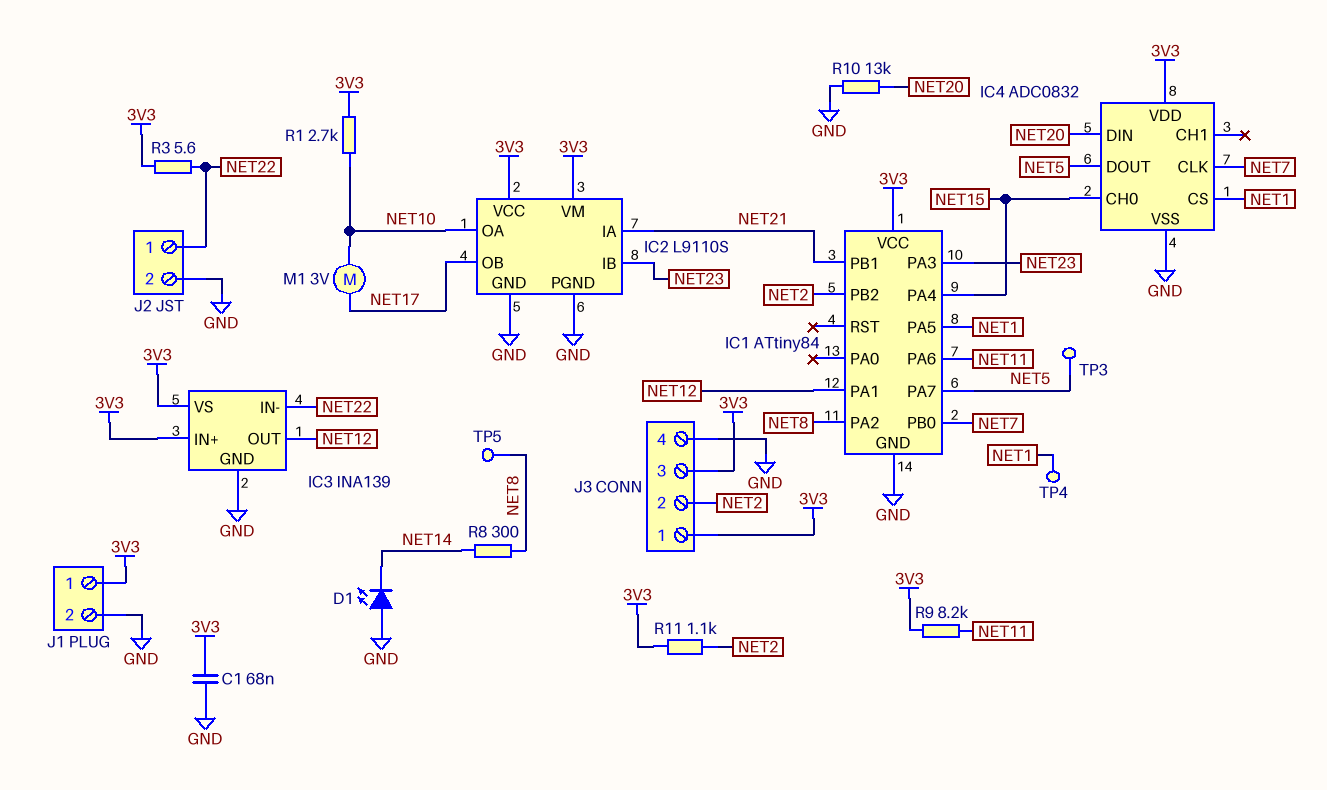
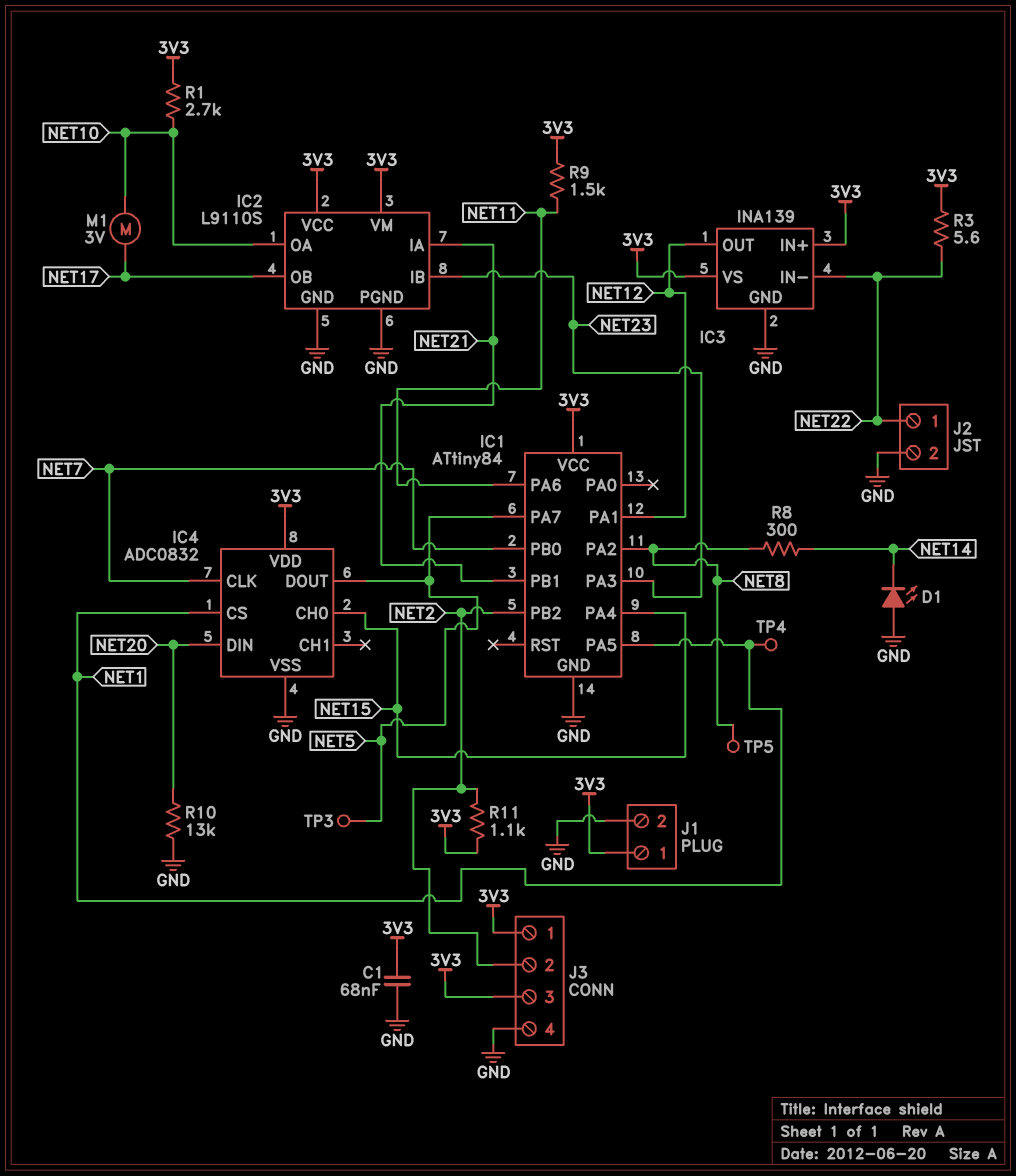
R9: 8.2k (3V3, NET11) -> 1.5k (3V3, NET11)

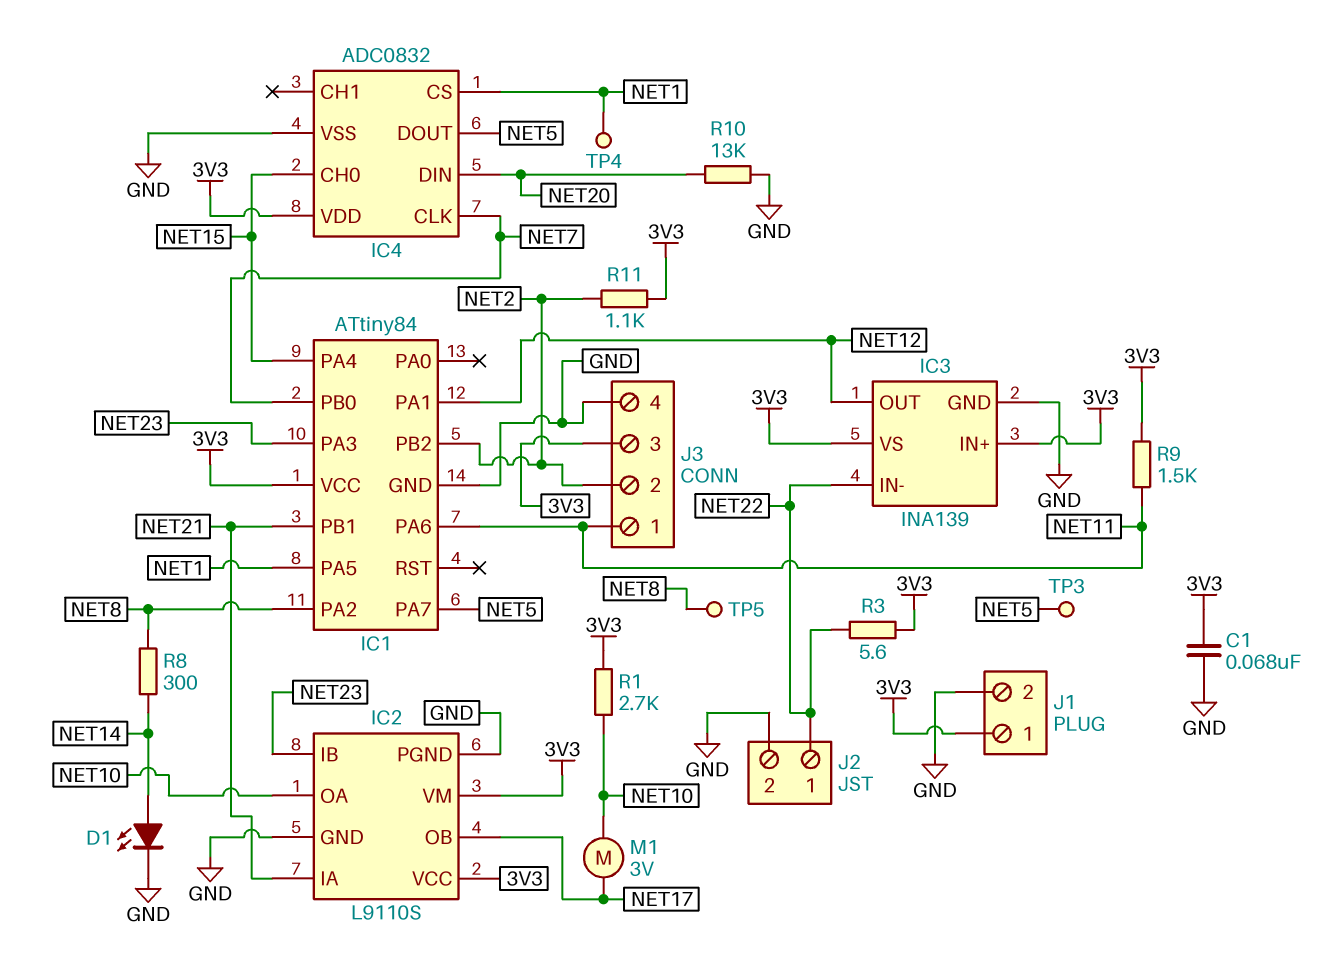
D1: LED (A GND, K NET14) -> LED (A NET14, K GND)
J3 pin 1: 3V3 -> NET11

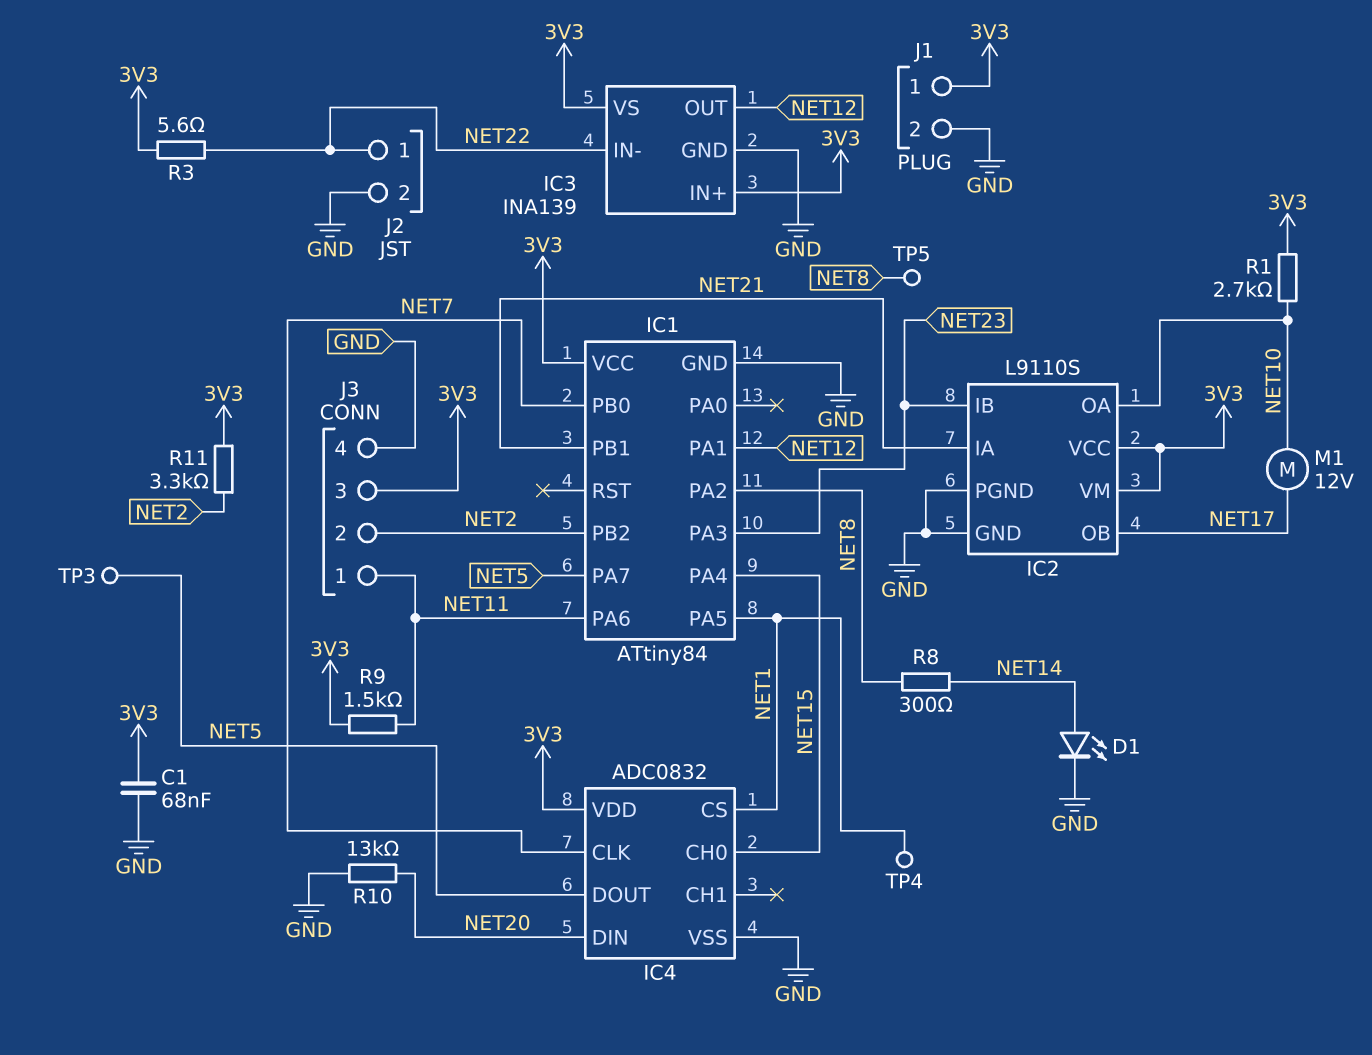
M1: motor 3V (NET10, NET17) -> motor 12V (NET10, NET17)
R11: 1.1k (3V3, NET2) -> 3.3k (3V3, NET2)

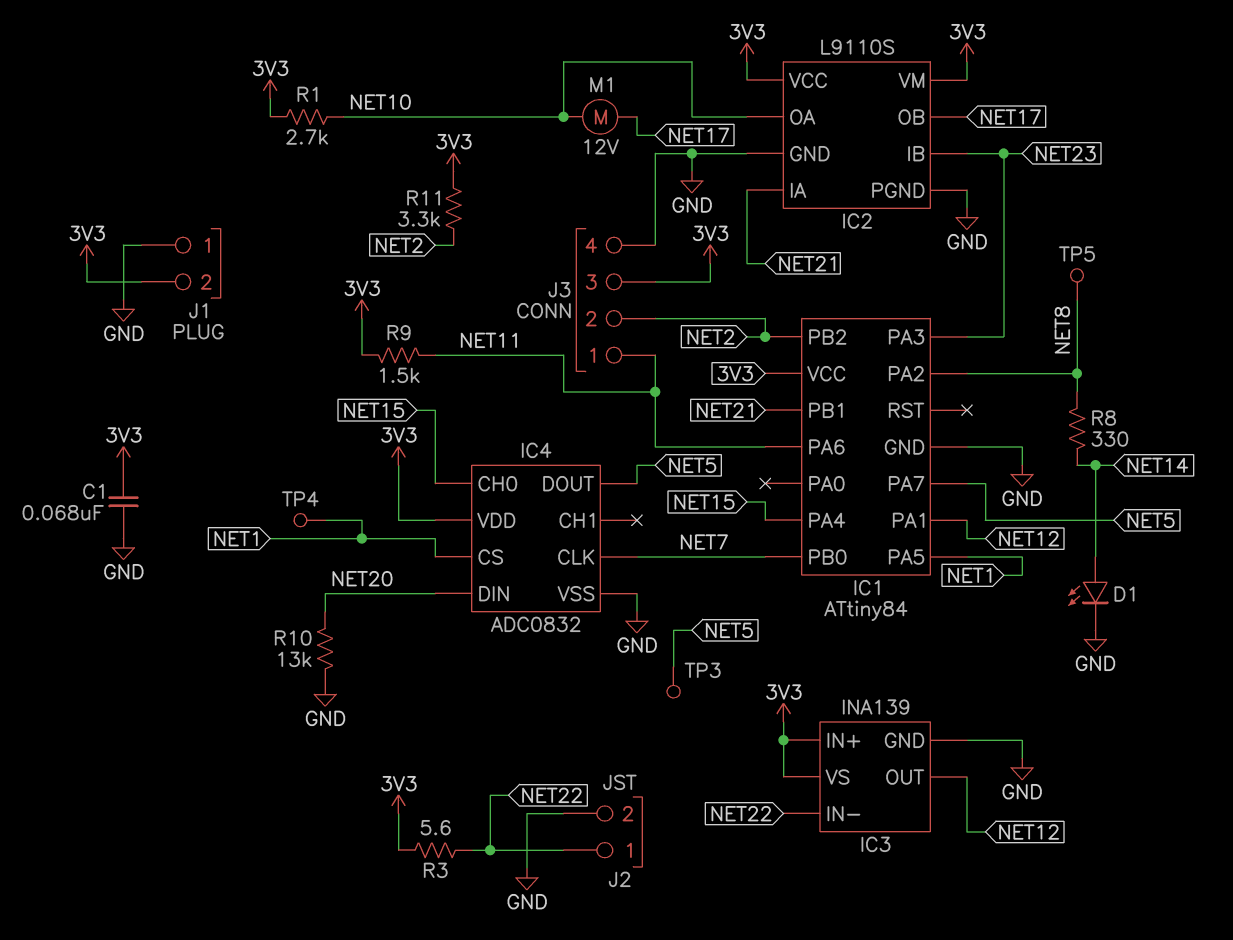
J1 pin 1: 3V3 -> GND
J1 pin 2: GND -> 3V3
R8: 300 (NET8, NET14) -> 330 (NET8, NET14)

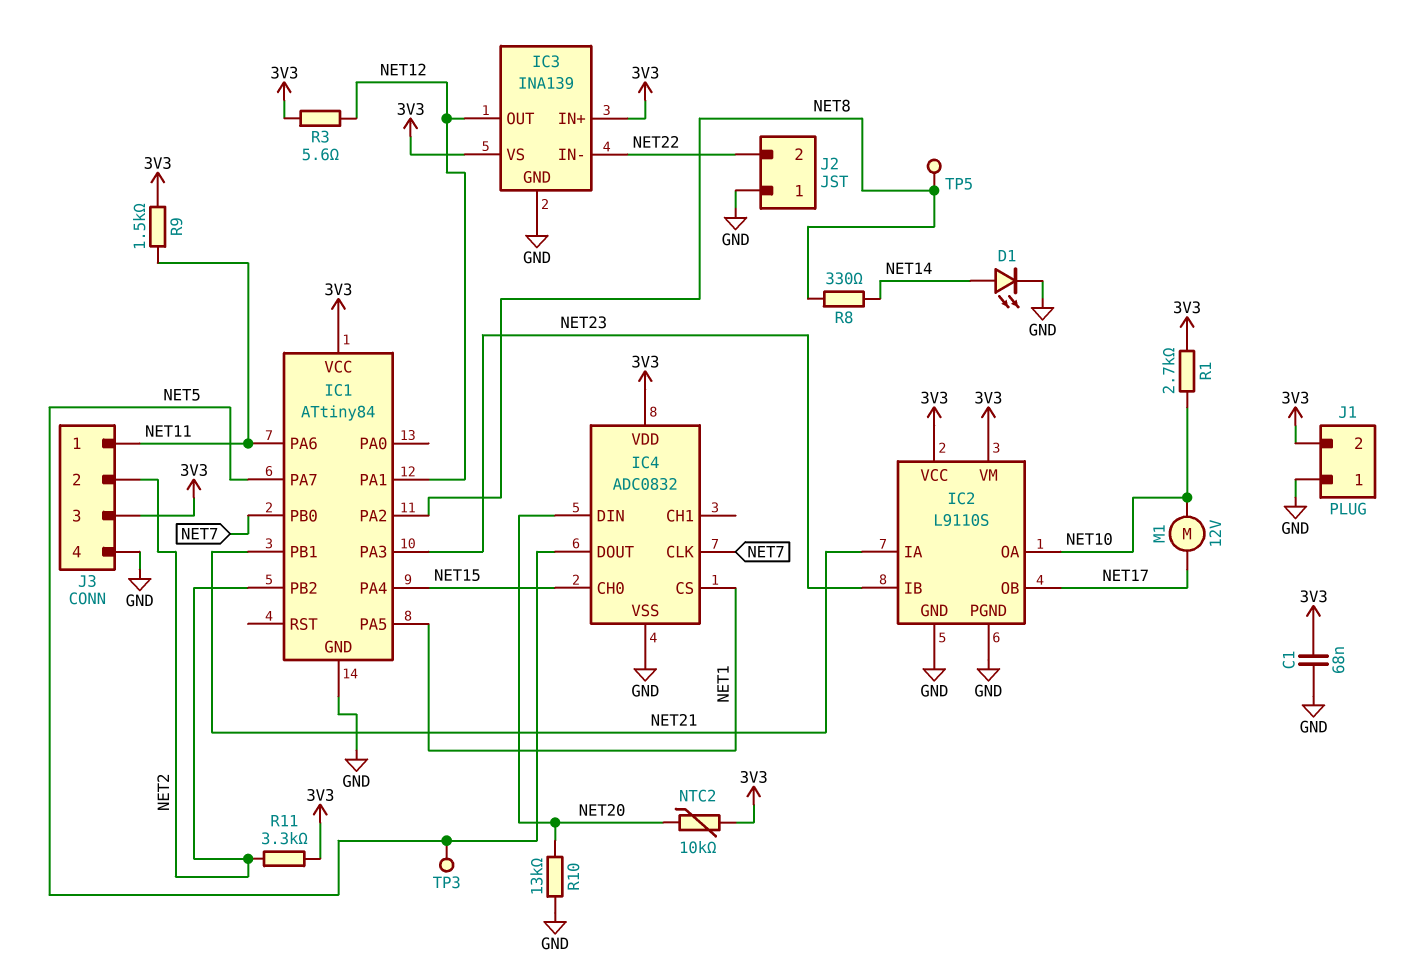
J2 pin 1: NET22 -> GND
J2 pin 2: GND -> NET22
NTC2: none -> 10k (3V3, NET20)
R3: 5.6 (3V3, NET22) -> 5.6 (3V3, NET12)
TP4: test point (NET1) -> none

